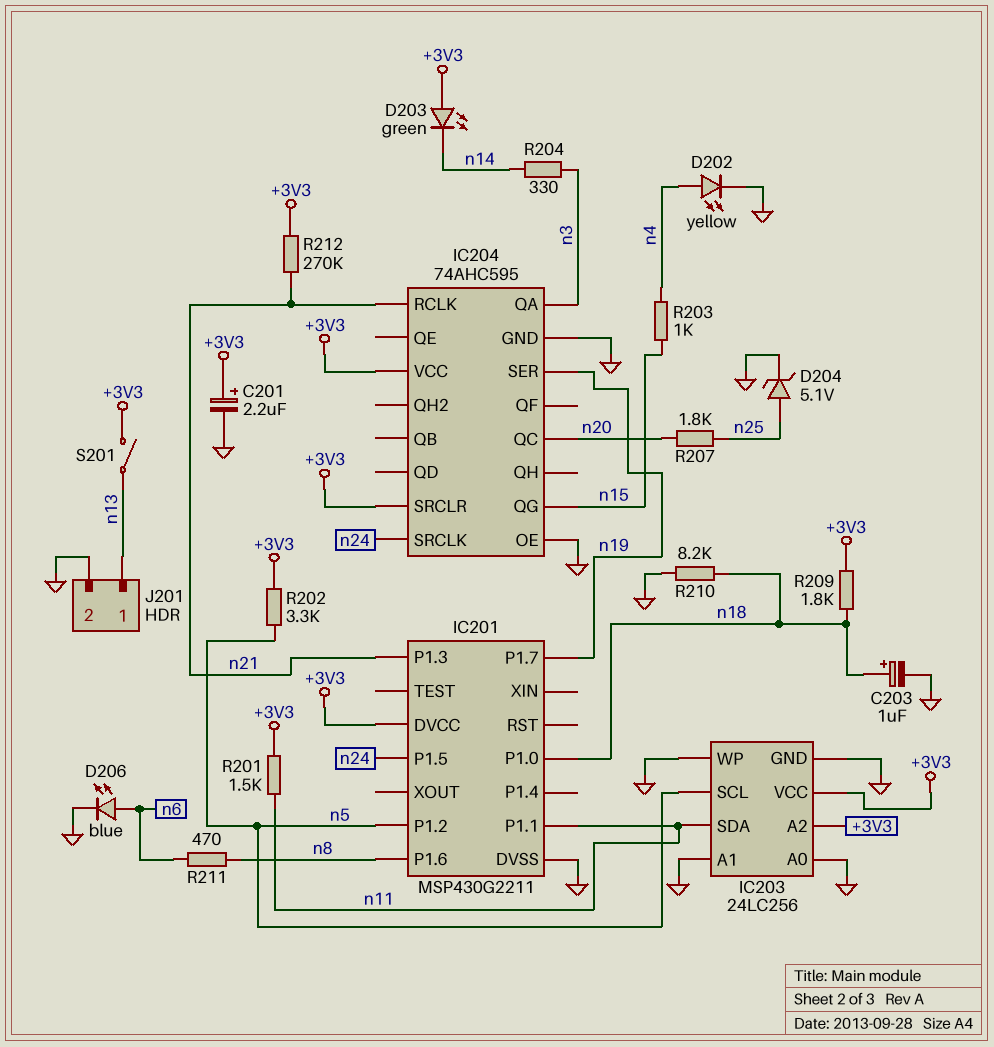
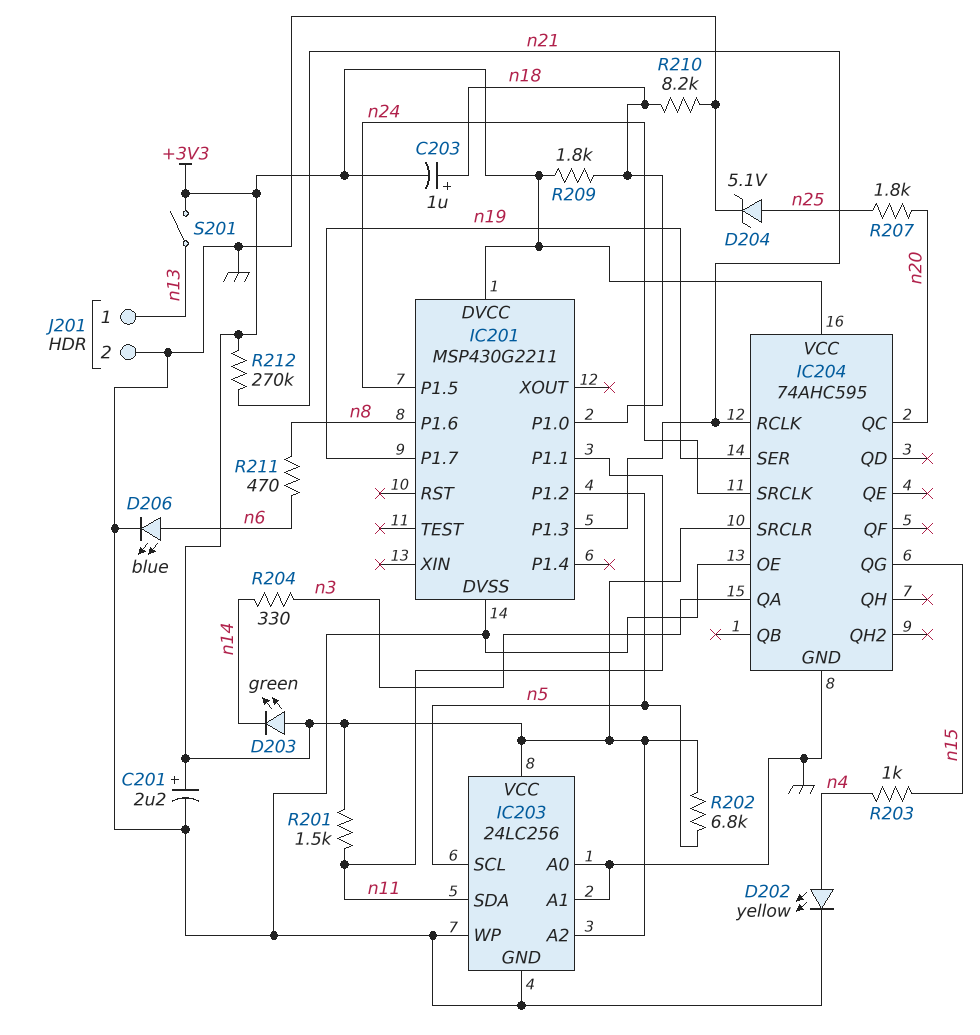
C203: 1uF (plus n18, minus GND) -> 1uF (plus n18, minus +3V3)
R202: 3.3k (+3V3, n5) -> 6.8k (+3V3, n5)

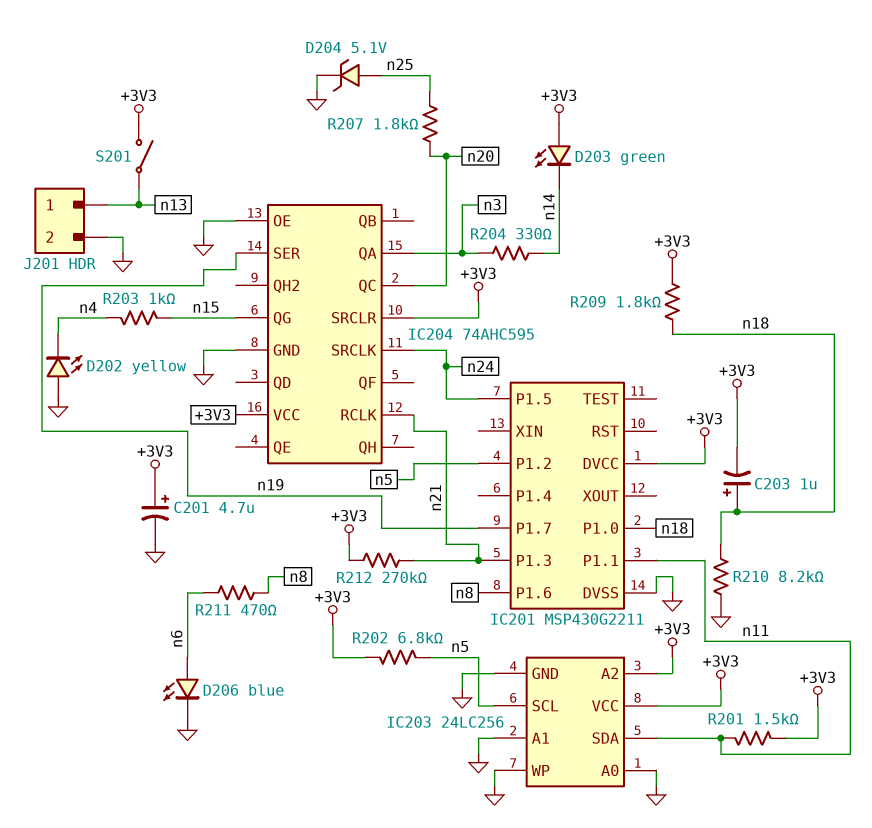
C201: 2.2uF (plus +3V3, minus GND) -> 4.7uF (plus +3V3, minus GND)
D202: LED yellow (A n4, K GND) -> LED yellow (A GND, K n4)

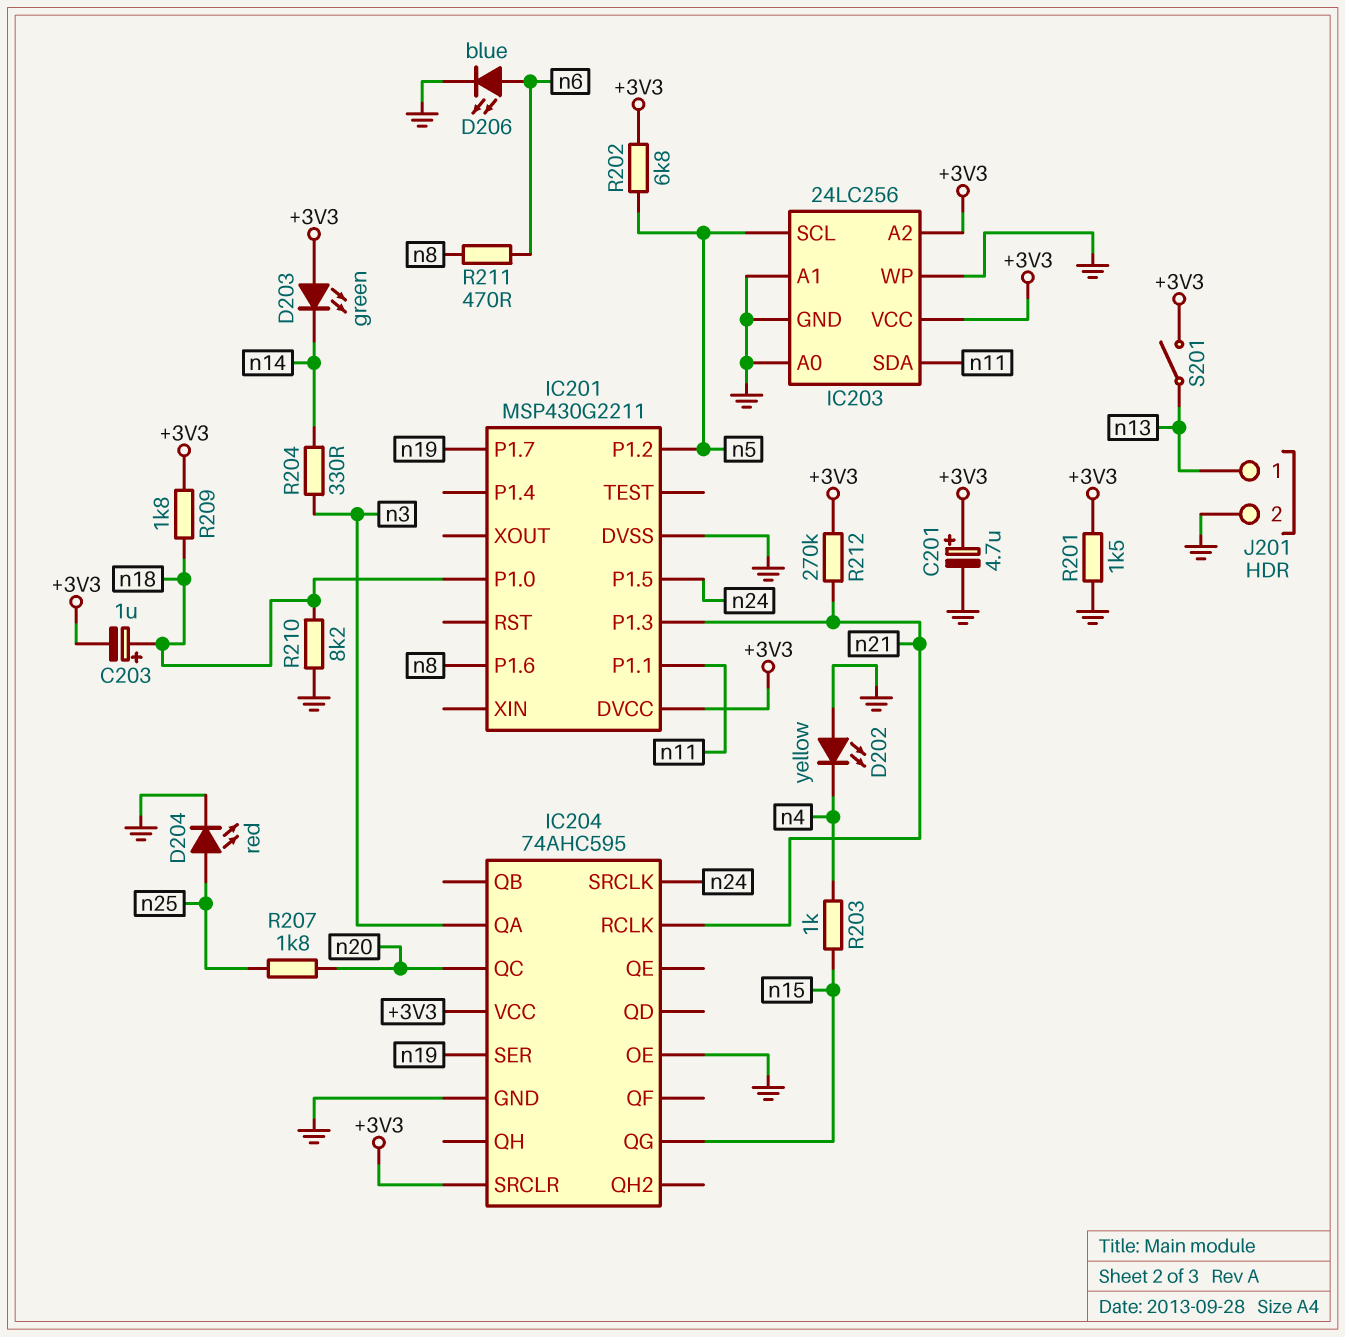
D204: zener 5.1V (A n25, K GND) -> LED red (A n25, K GND)
R201: 1.5k (+3V3, n11) -> 1.5k (+3V3, GND)

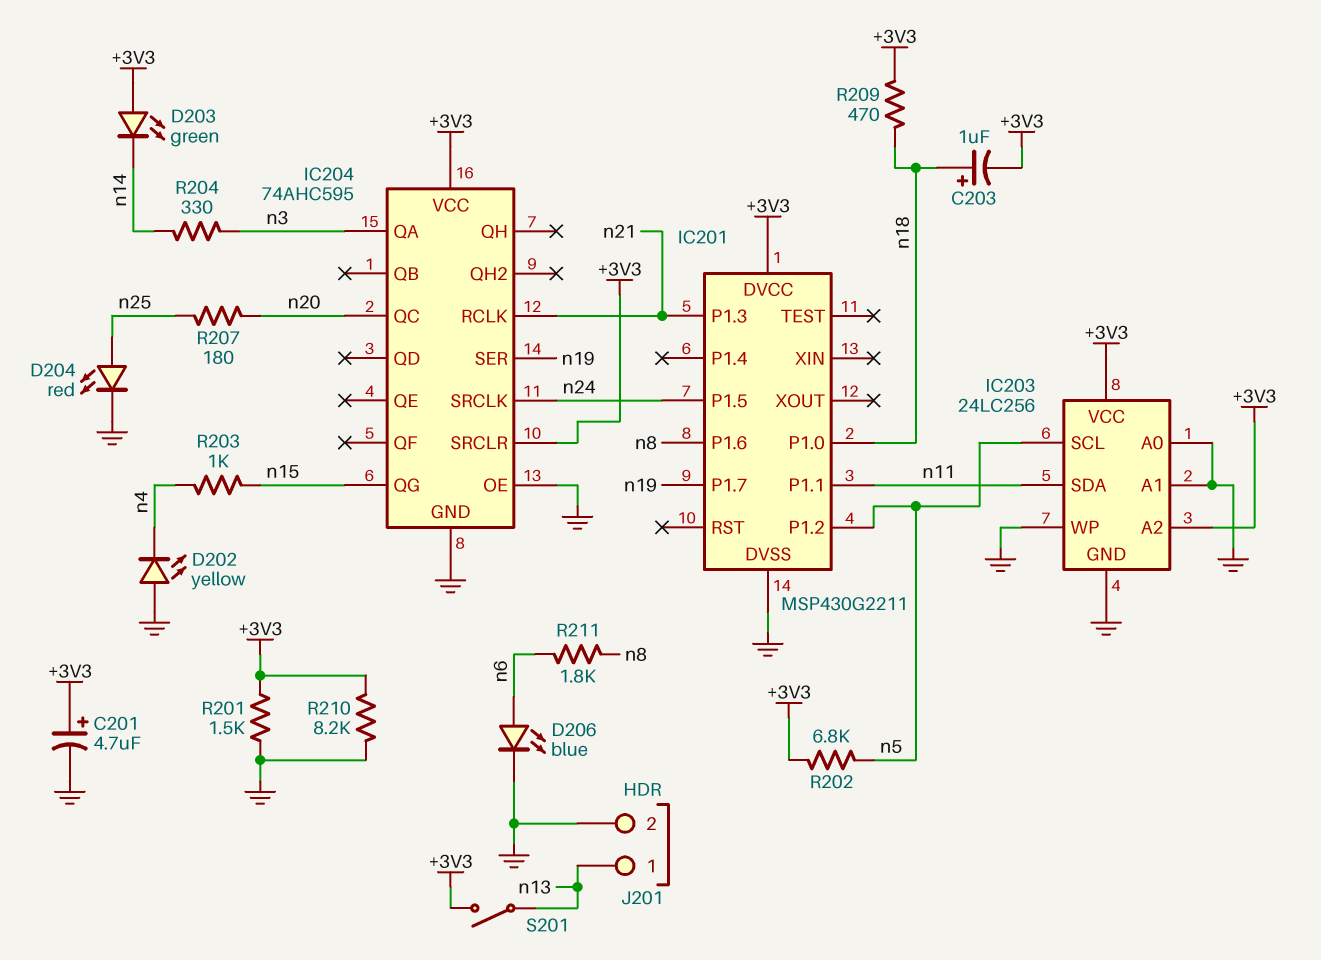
R207: 1.8k (n20, n25) -> 180 (n20, n25)
R209: 1.8k (+3V3, n18) -> 470 (+3V3, n18)
R210: 8.2k (GND, n18) -> 8.2k (+3V3, GND)
R211: 470 (n6, n8) -> 1.8k (n6, n8)
R212: 270k (+3V3, n21) -> none

